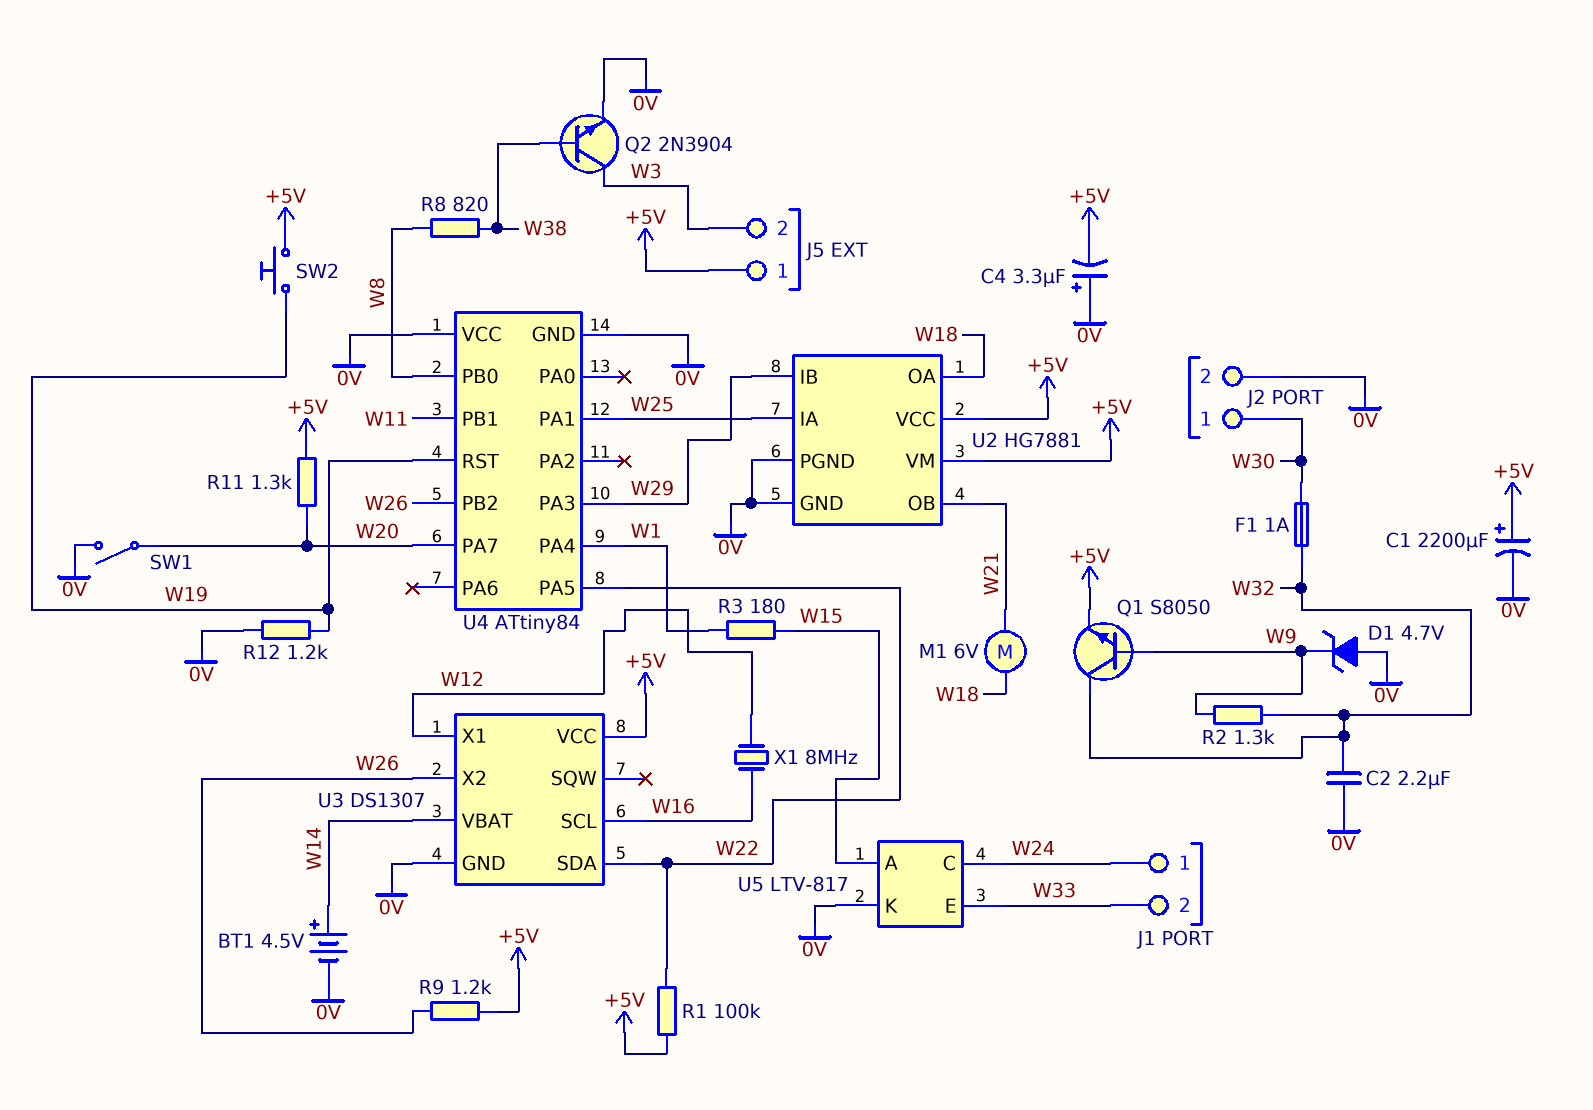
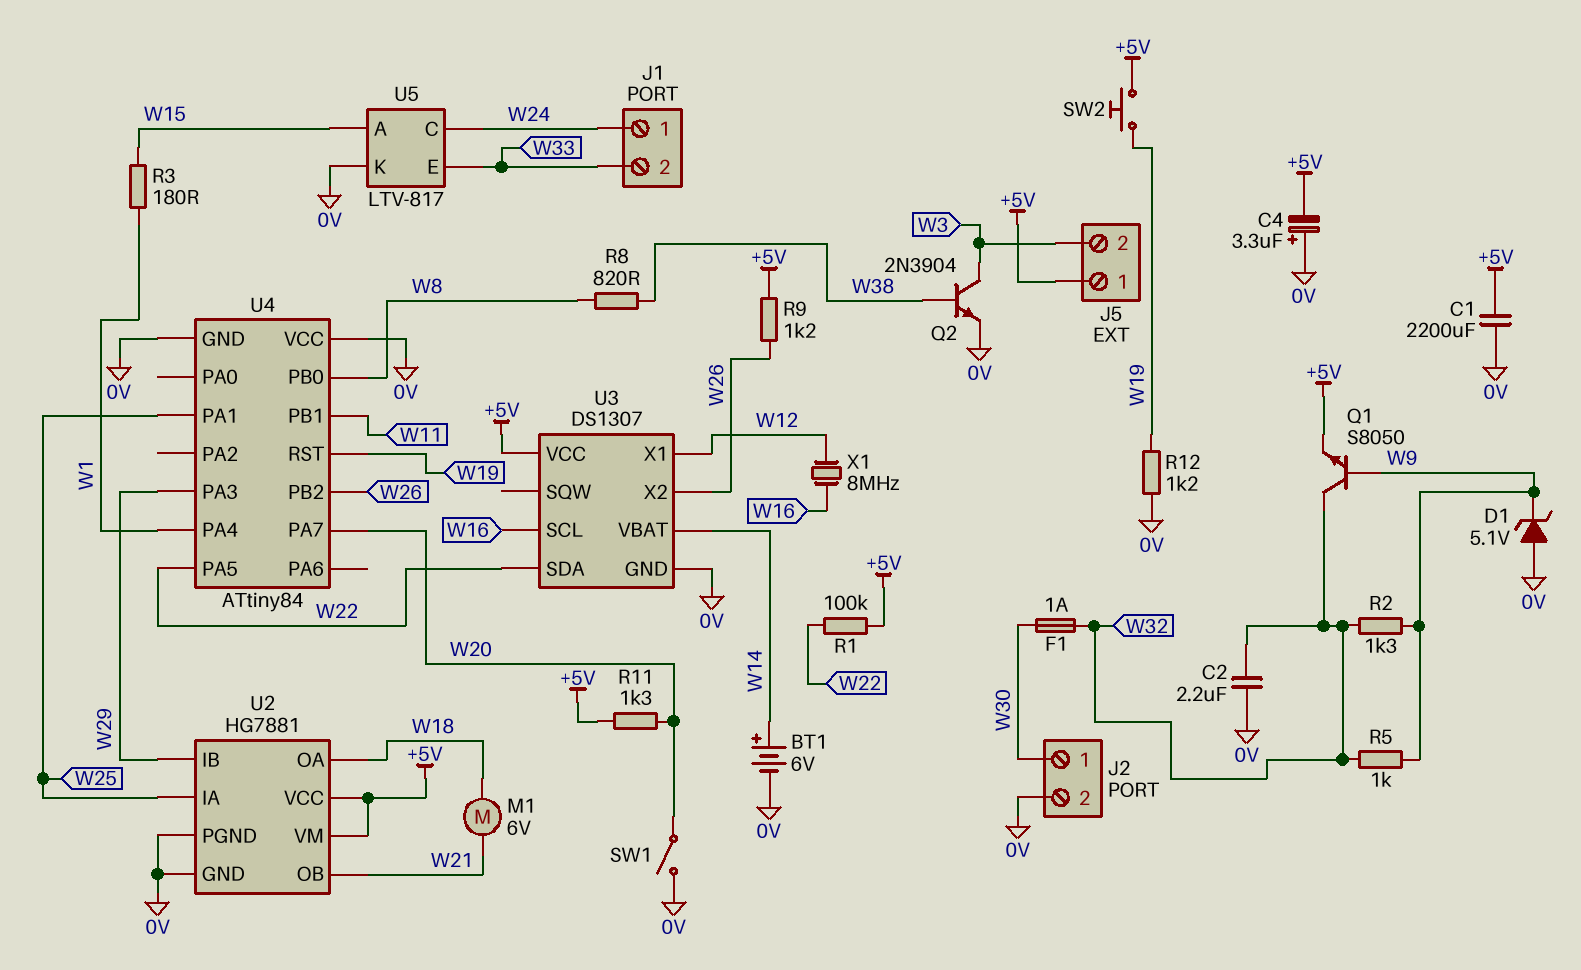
BT1: 4.5V (plus W14, minus 0V) -> 6V (plus W14, minus 0V)
C1: 2200uF (plus +5V, minus 0V) -> 2200uF (+5V, 0V)
D1: zener 4.7V (A 0V, K W9) -> zener 5.1V (A 0V, K W9)
R5: none -> 1k (W9, W32)

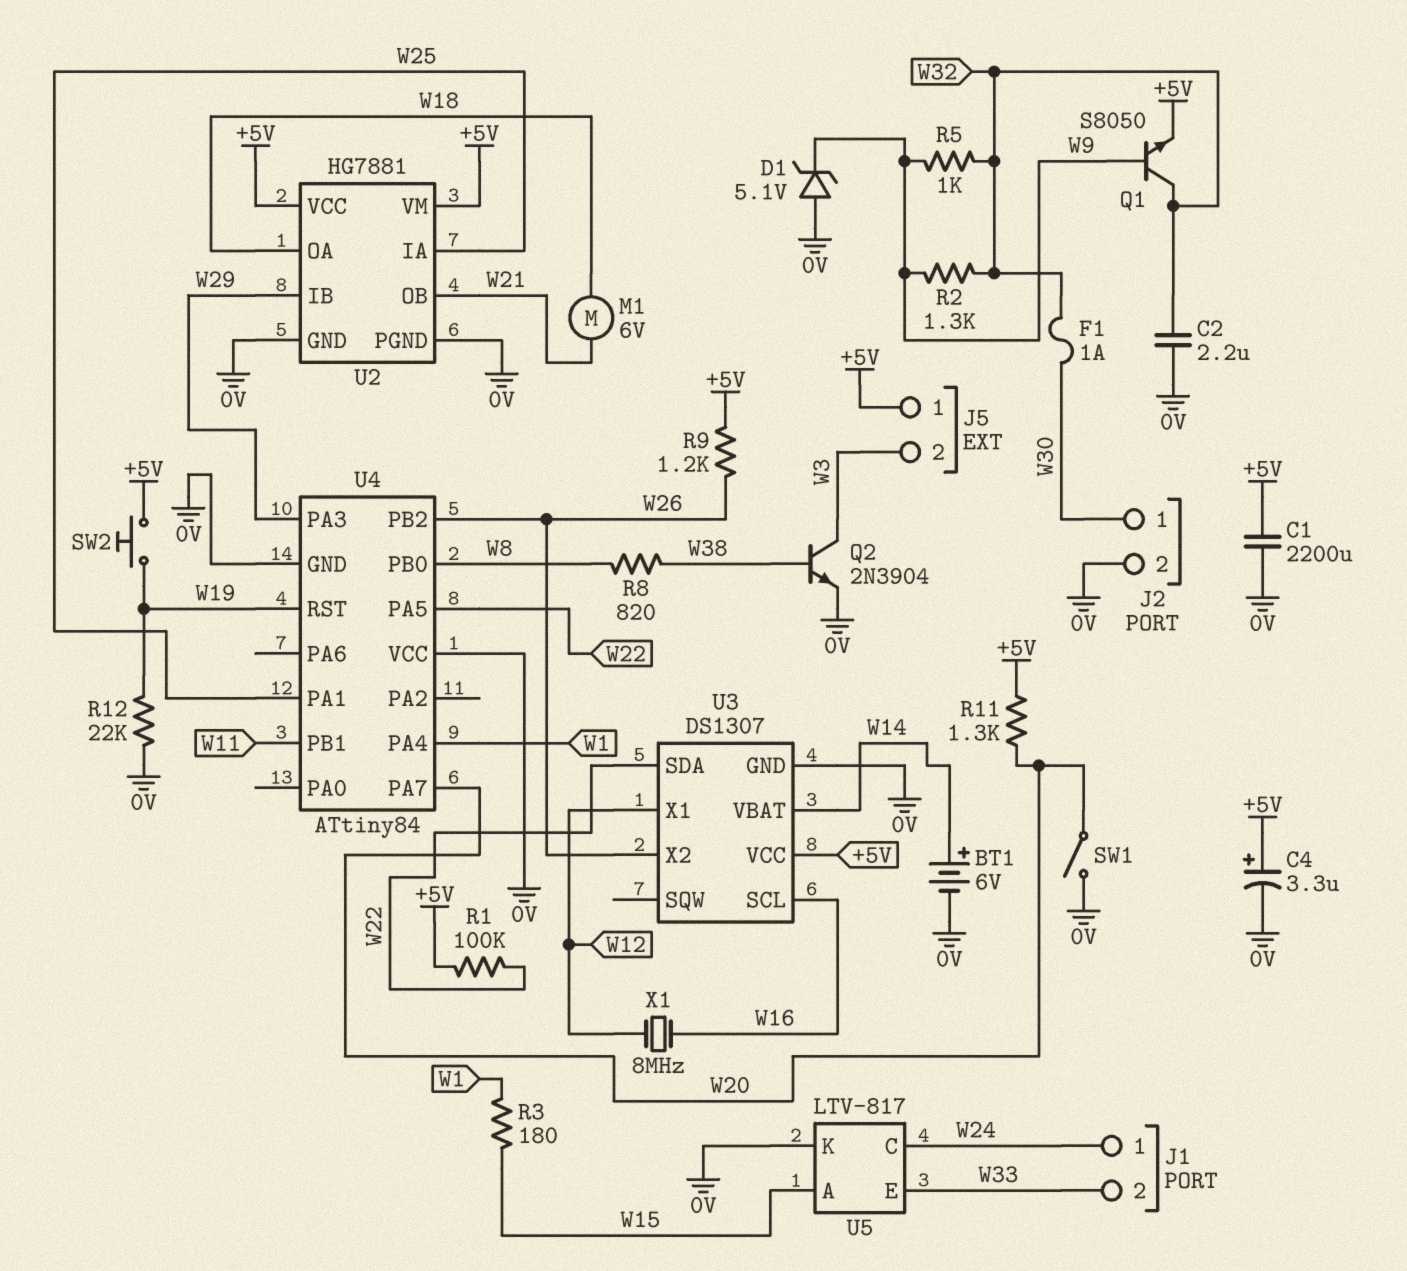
C4: 3.3uF (plus 0V, minus +5V) -> 3.3uF (plus +5V, minus 0V)
R12: 1.2k (0V, W19) -> 22k (0V, W19)

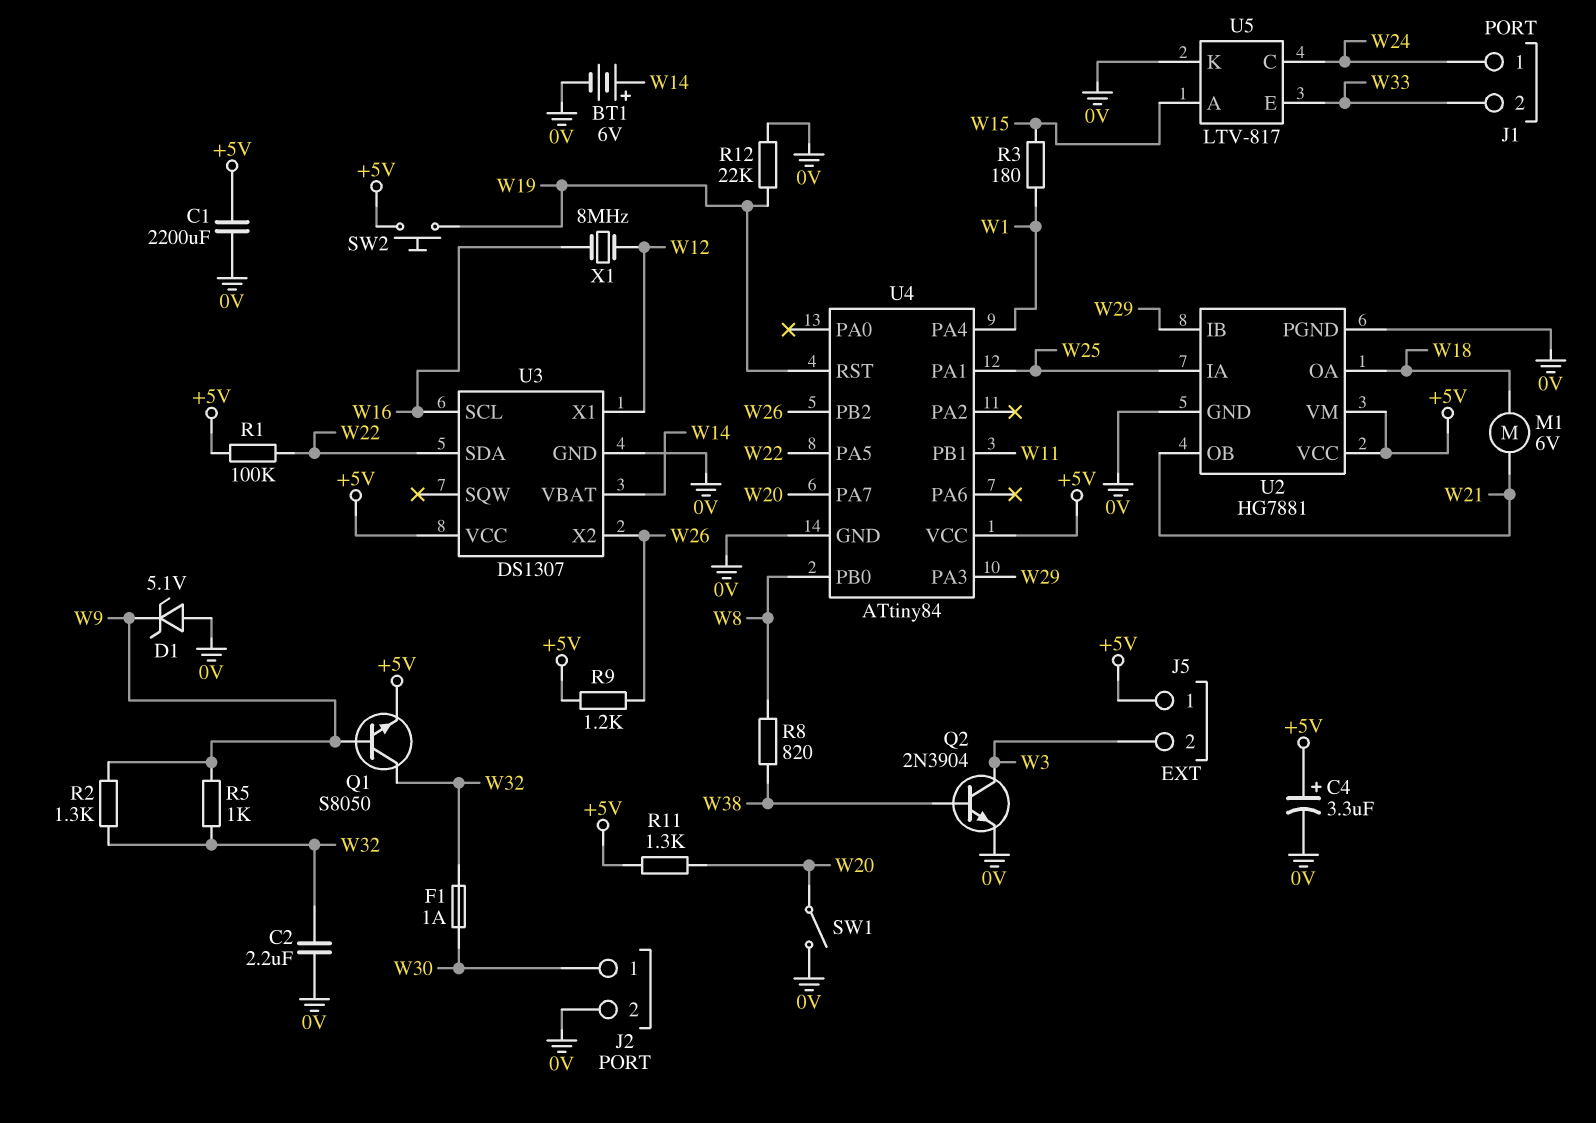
U4 pin VCC: 0V -> +5V

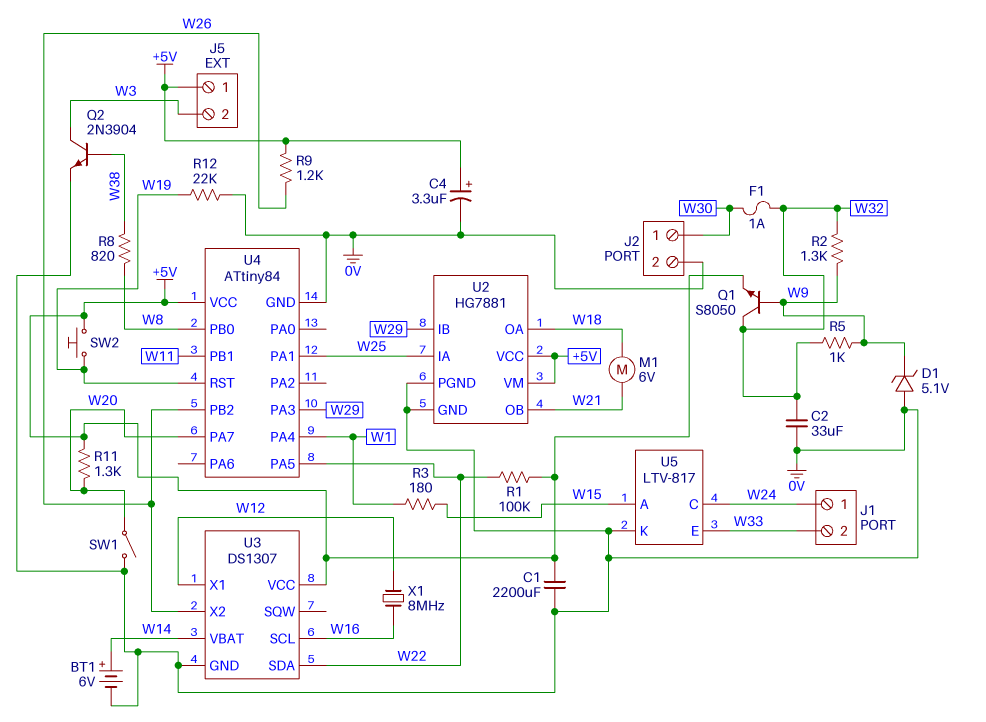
C2: 2.2uF (0V, W32) -> 33uF (0V, W32)

